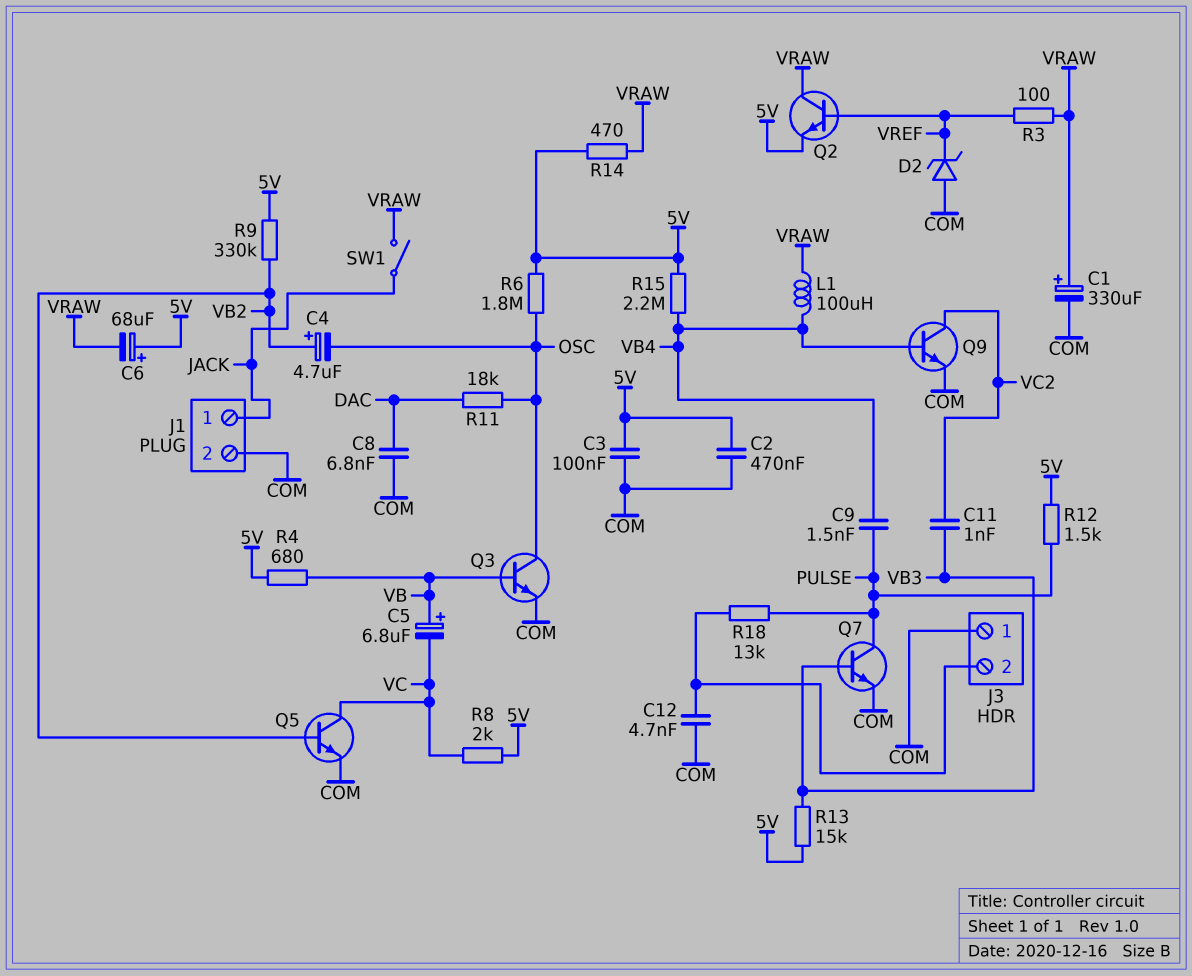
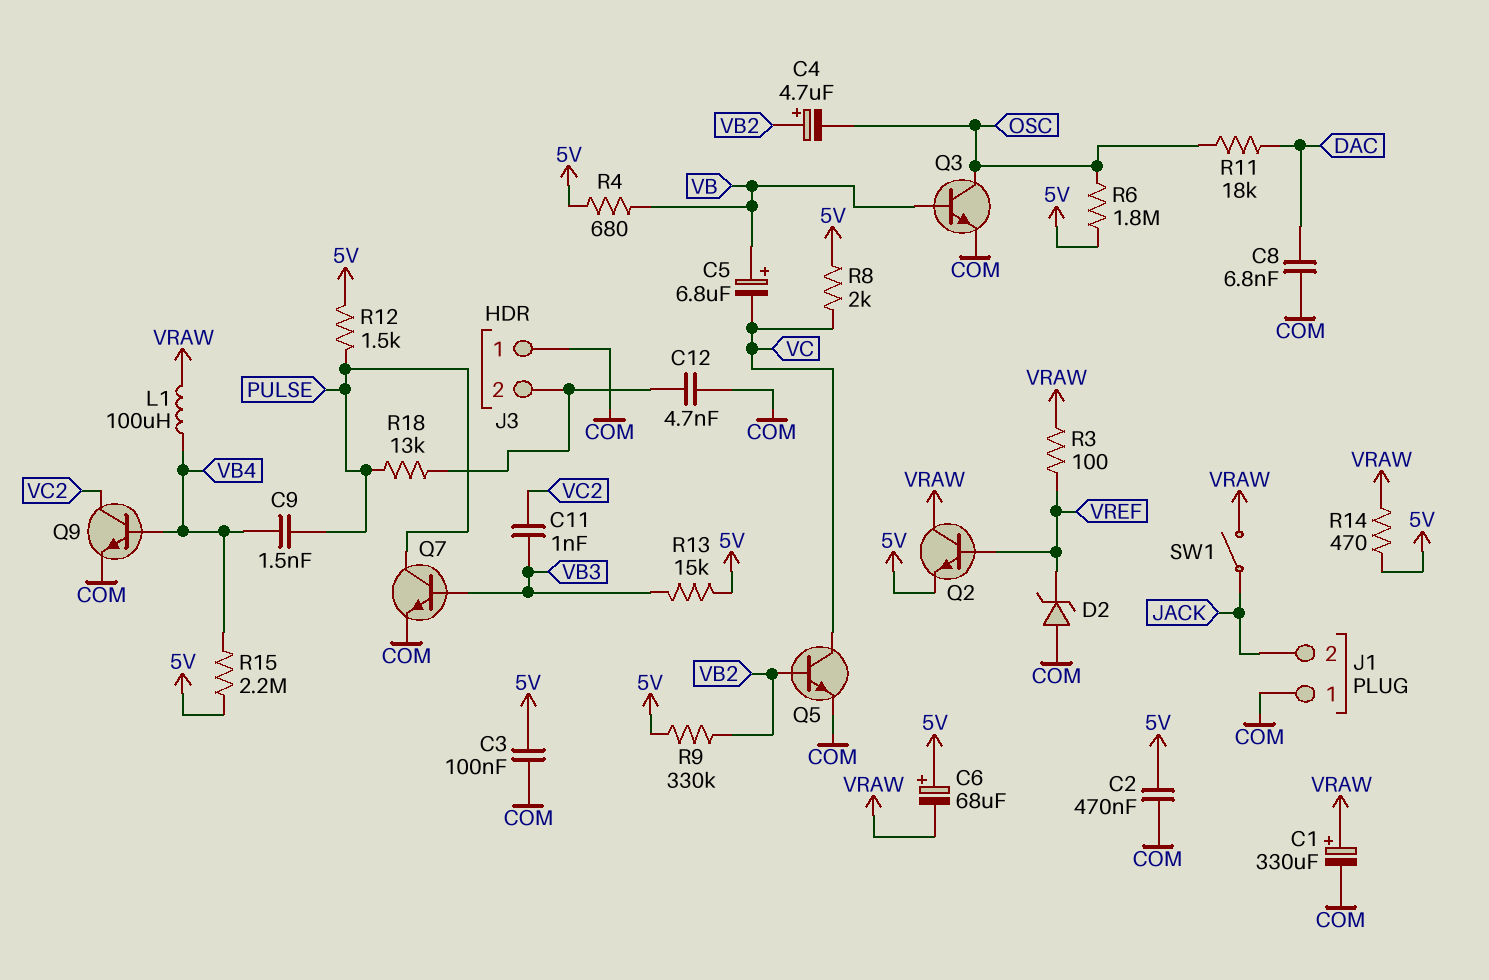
J1 pin 1: JACK -> COM
J1 pin 2: COM -> JACK

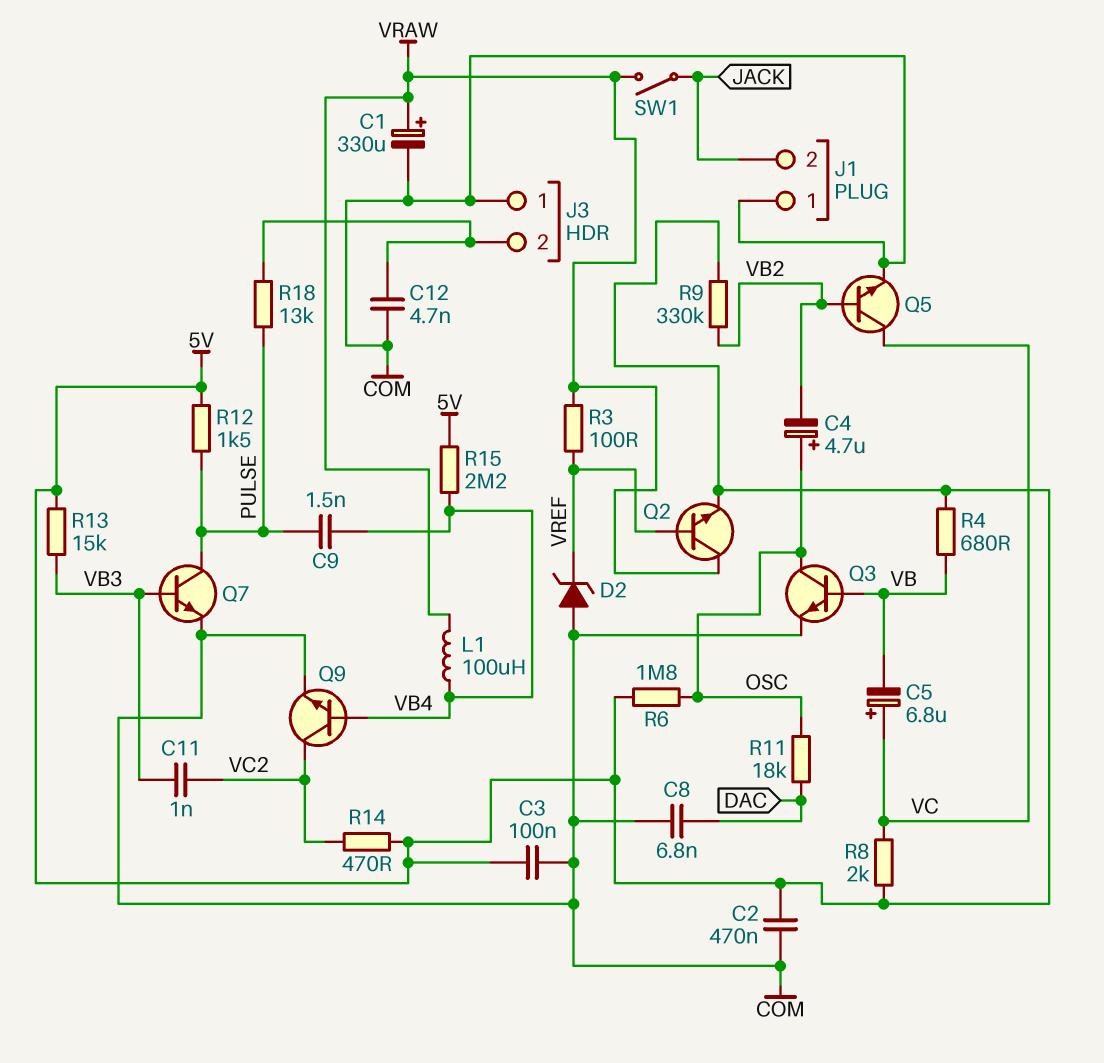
C4: 4.7uF (plus VB2, minus OSC) -> 4.7uF (plus OSC, minus VB2)
C5: 6.8uF (plus VB, minus VC) -> 6.8uF (plus VC, minus VB)
C6: 68uF (plus 5V, minus VRAW) -> none
R14: 470 (5V, VRAW) -> 470 (5V, VC2)

